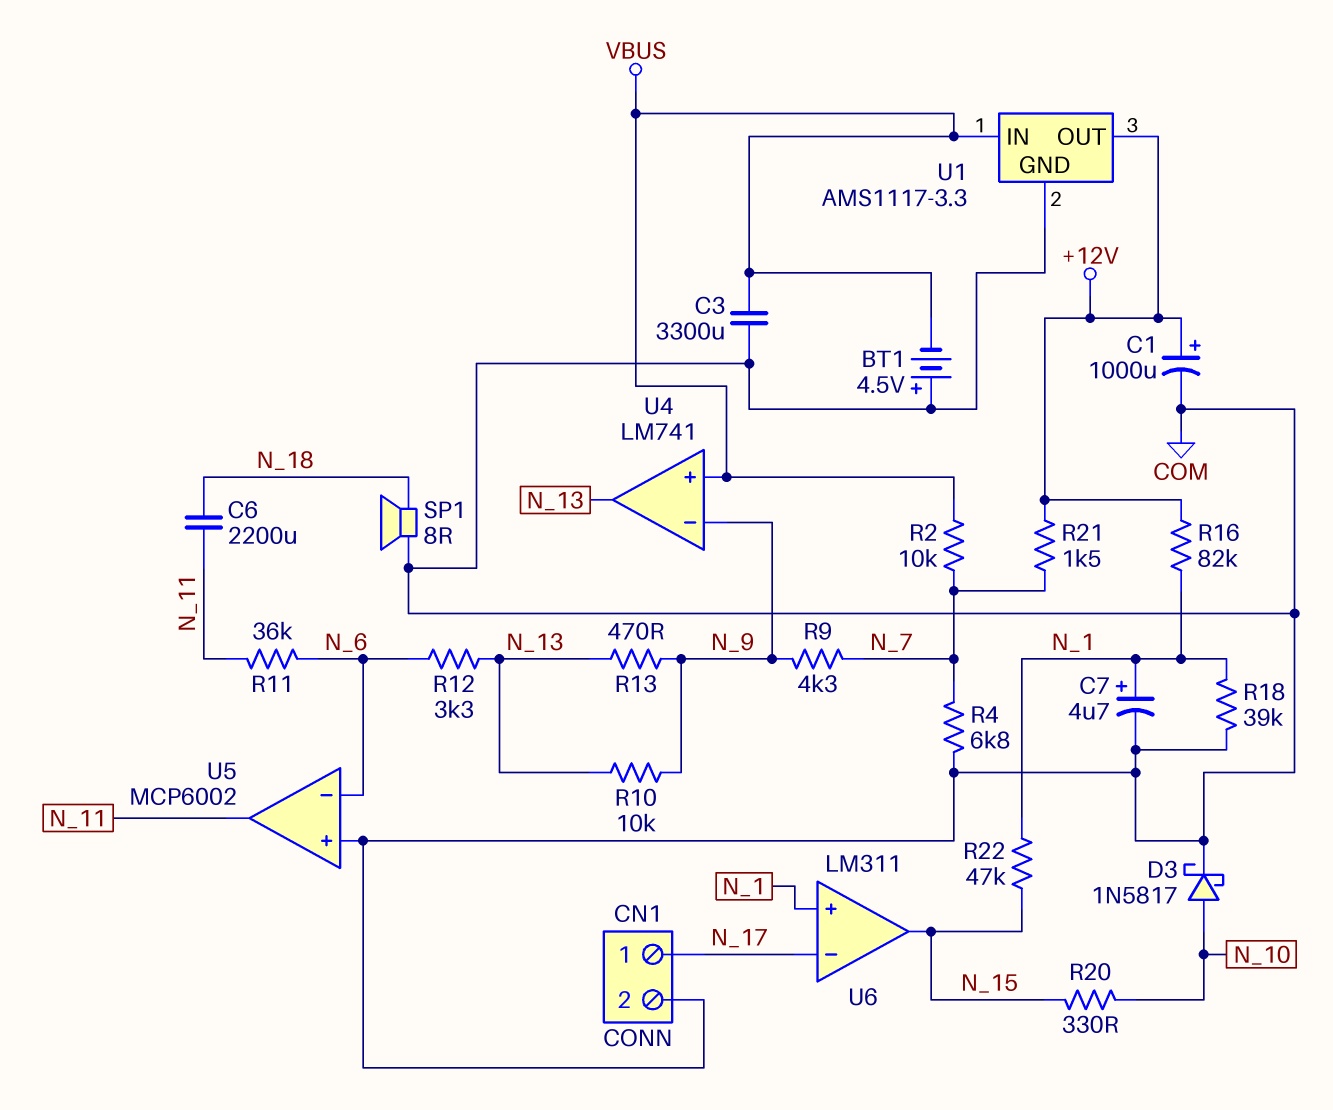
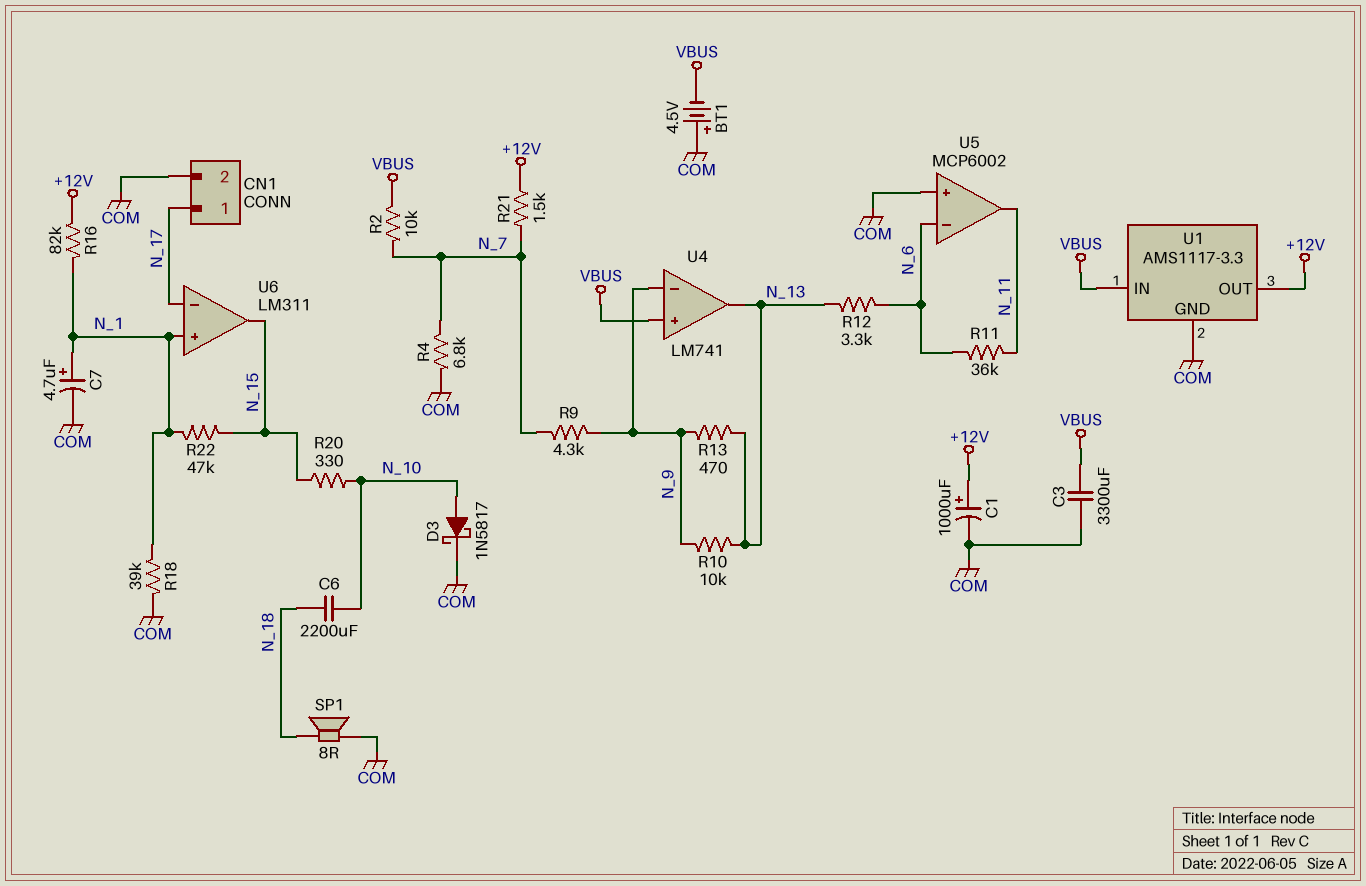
C6: 2200uF (N_11, N_18) -> 2200uF (N_10, N_18)

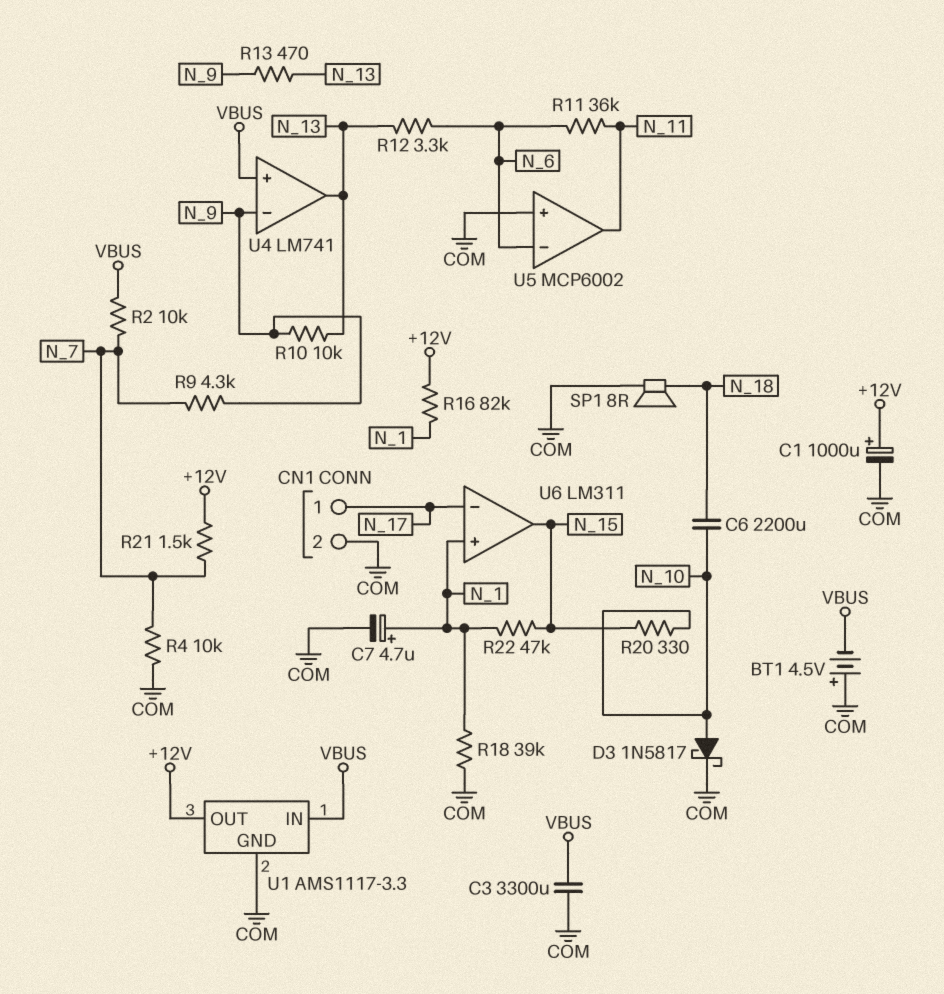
R4: 6.8k (COM, N_7) -> 10k (COM, N_7)

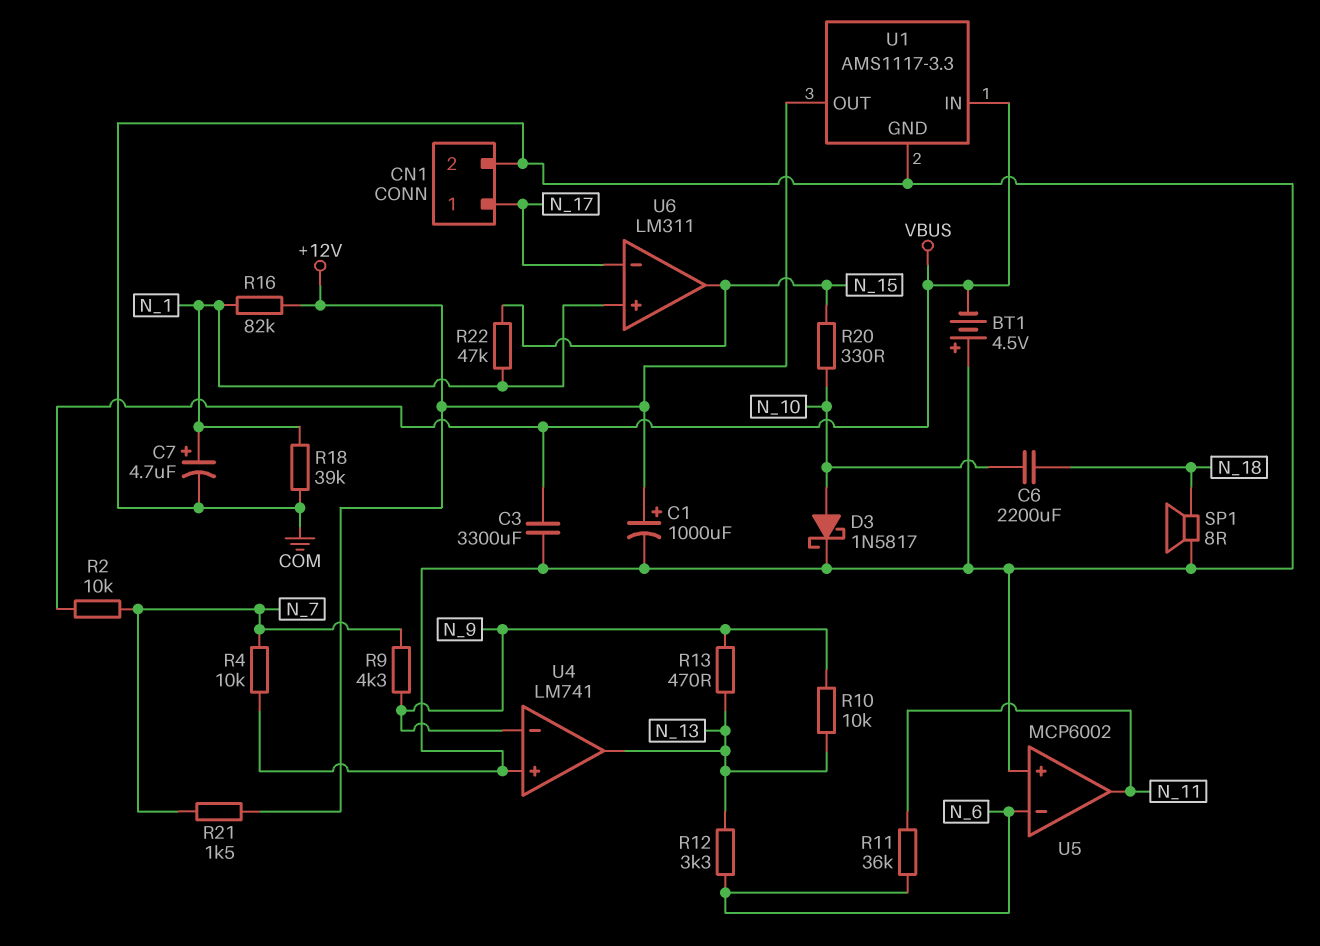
U4 pin in+: VBUS -> COM

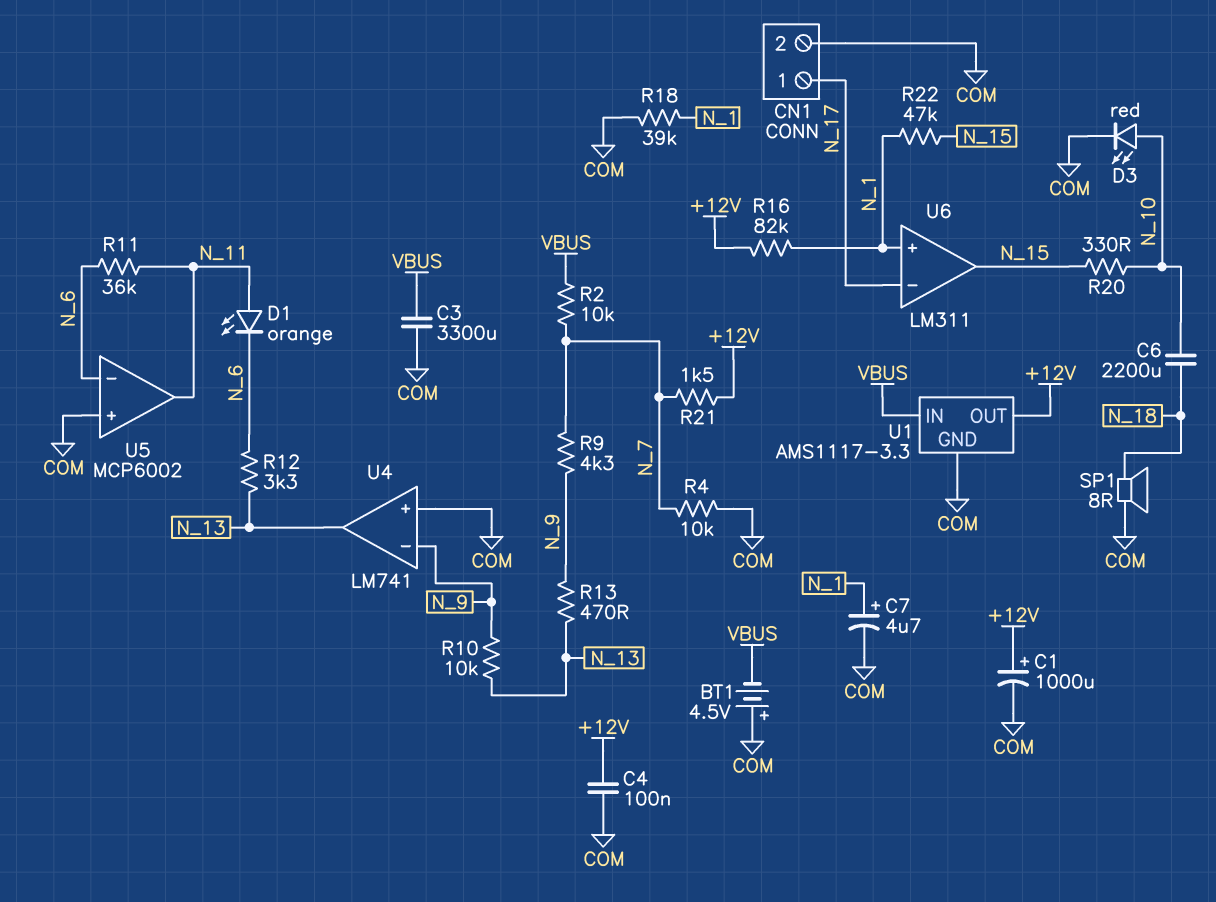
C4: none -> 100nF (+12V, COM)
D1: none -> LED orange (A N_11, K N_6)
D3: schottky 1N5817 (A N_10, K COM) -> LED red (A N_10, K COM)

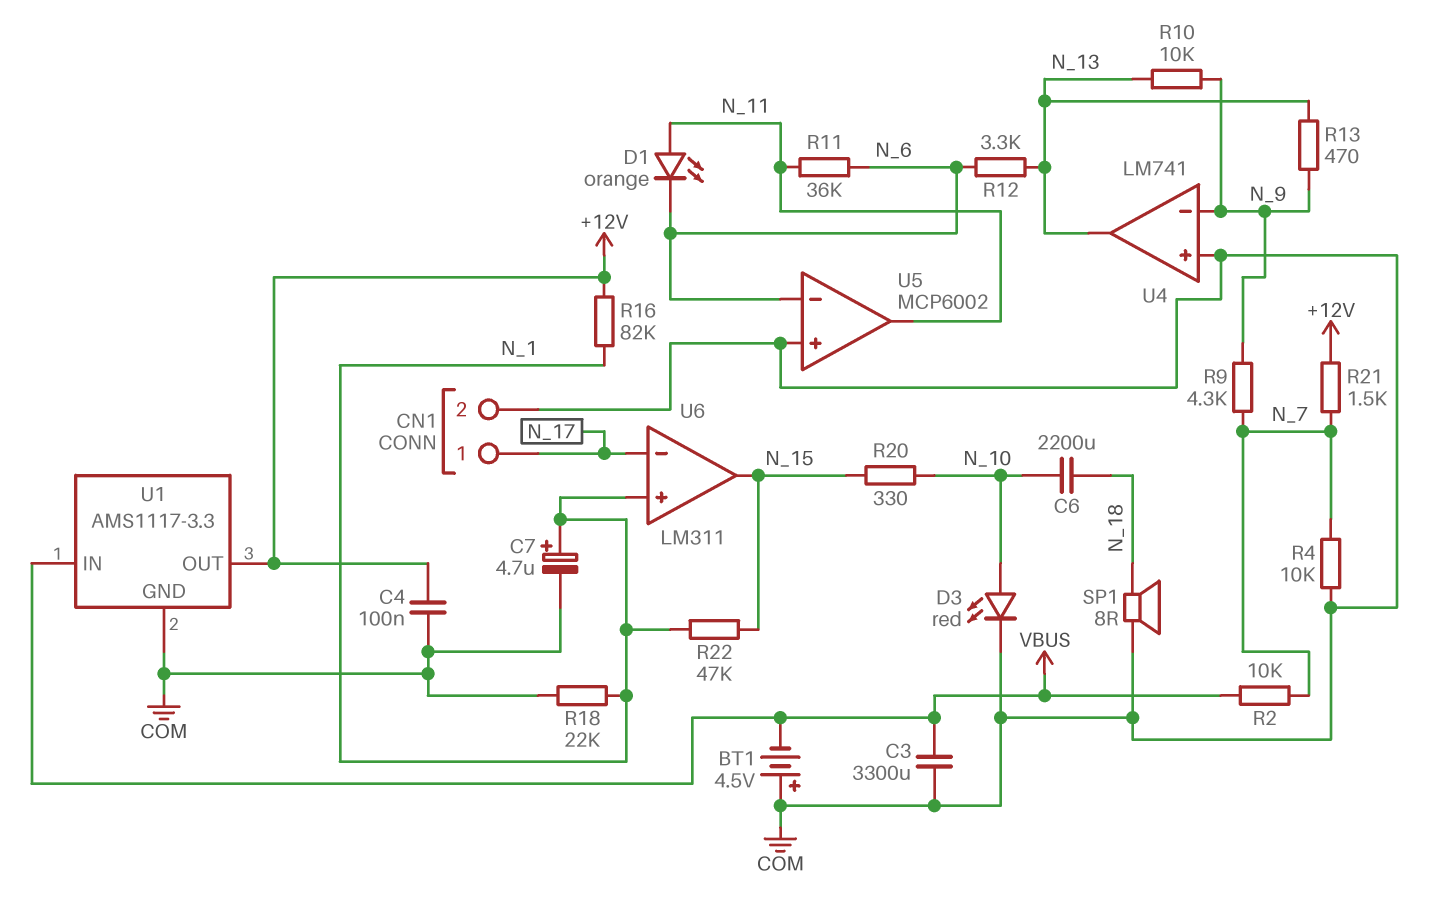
C1: 1000uF (plus +12V, minus COM) -> none
R18: 39k (COM, N_1) -> 22k (COM, N_1)

